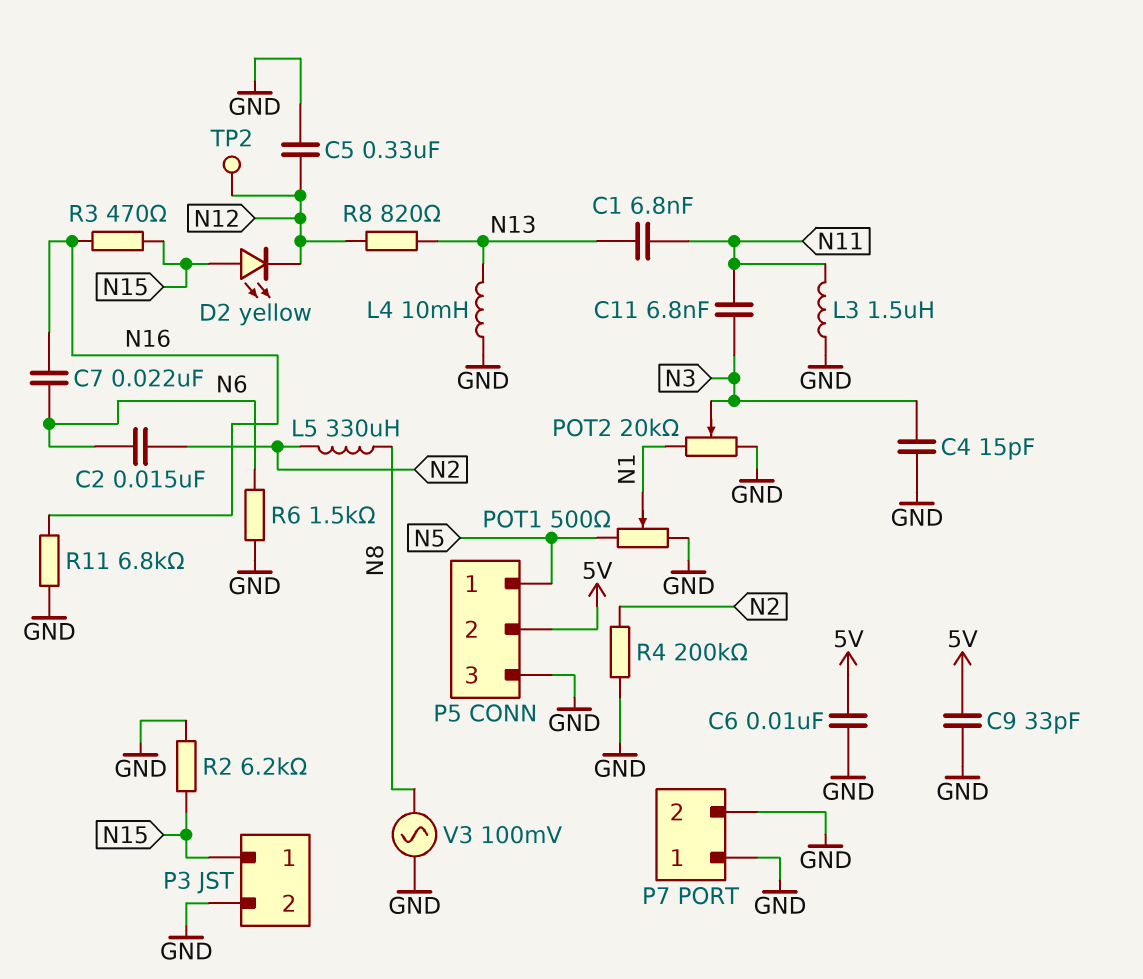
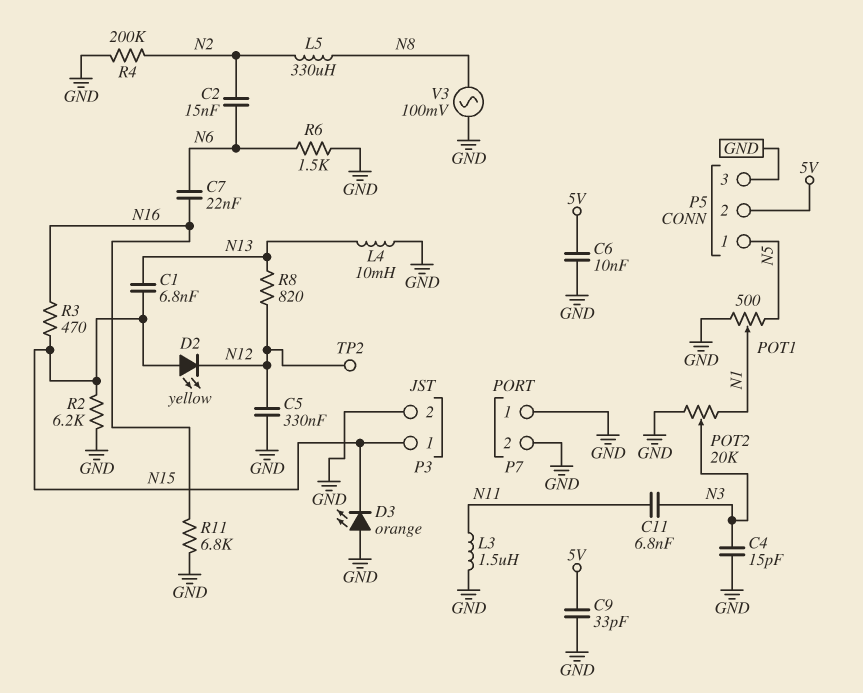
C1: 6.8nF (N11, N13) -> 6.8nF (N13, N15)
D3: none -> LED orange (A GND, K N15)

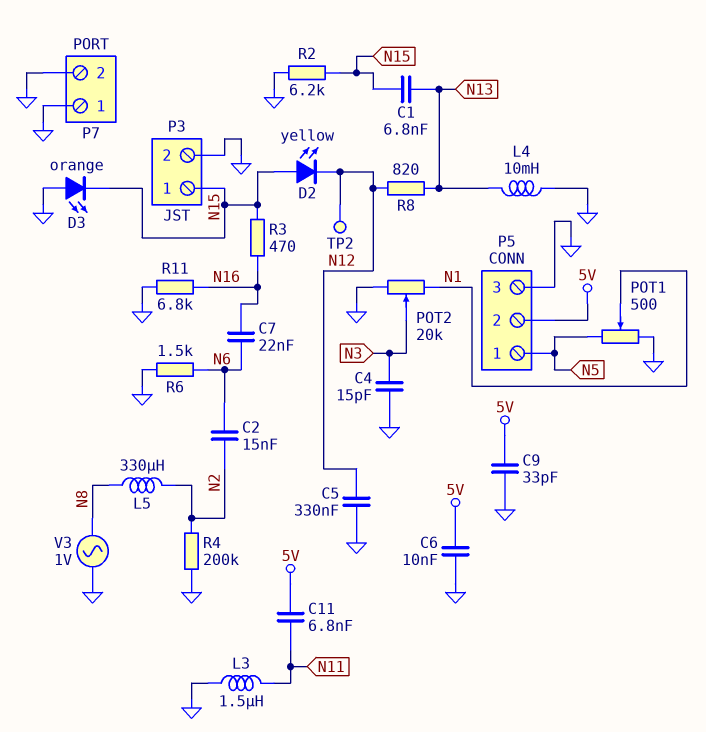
C11: 6.8nF (N3, N11) -> 6.8nF (5V, N11)
V3: AC 100mV (GND, N8) -> AC 1V (GND, N8)

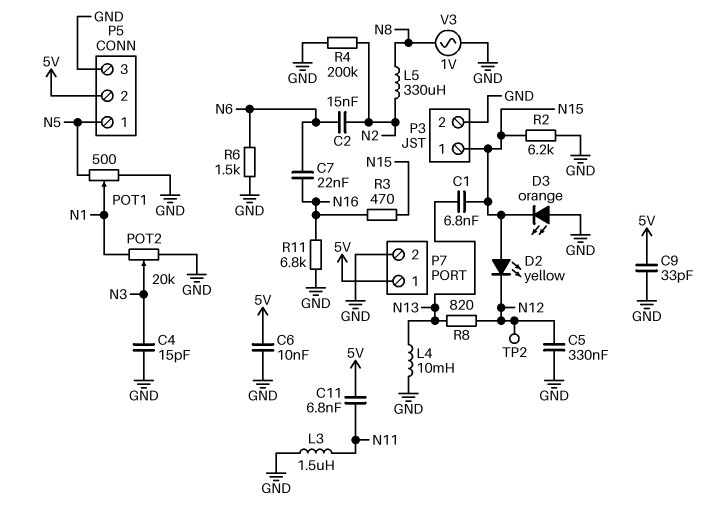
P7 pin 1: GND -> 5V

